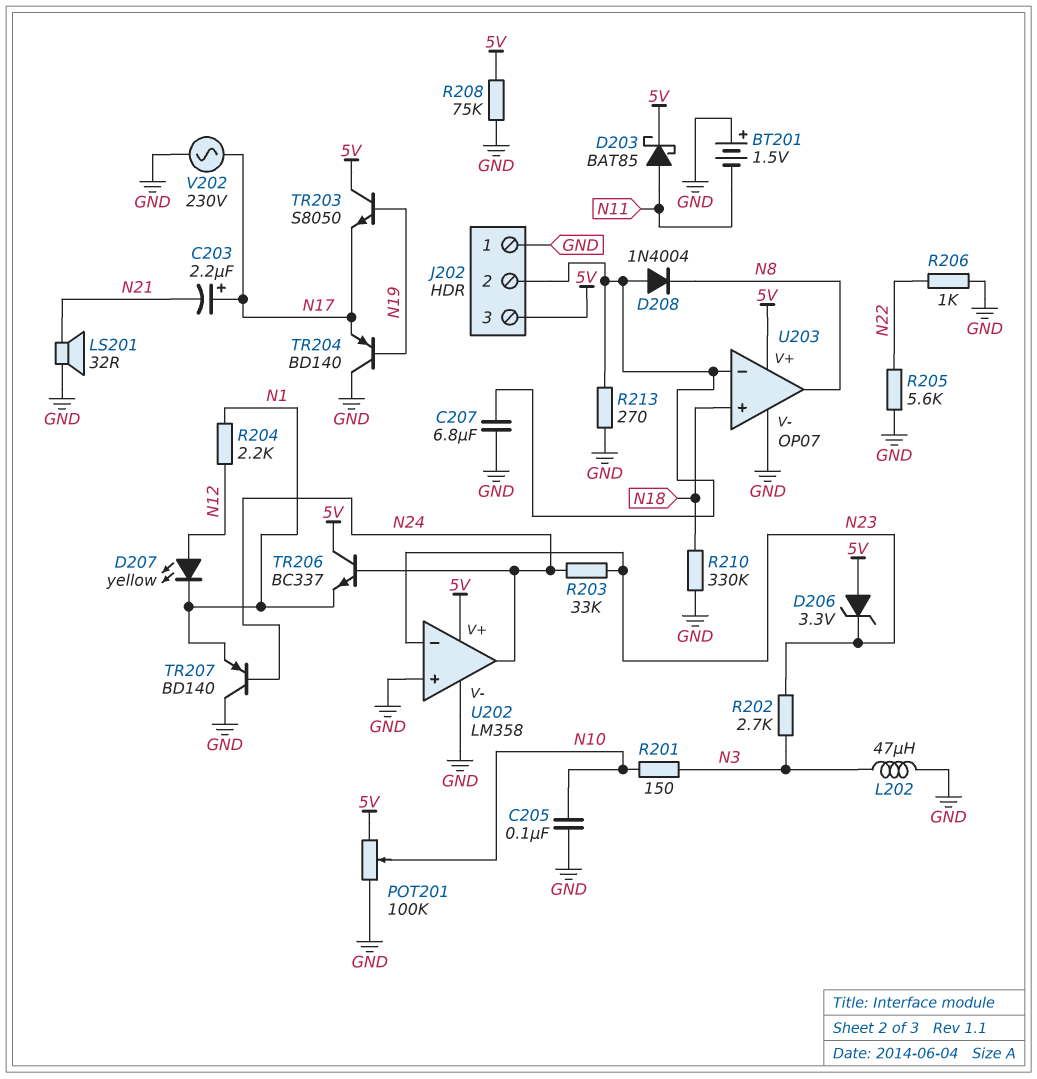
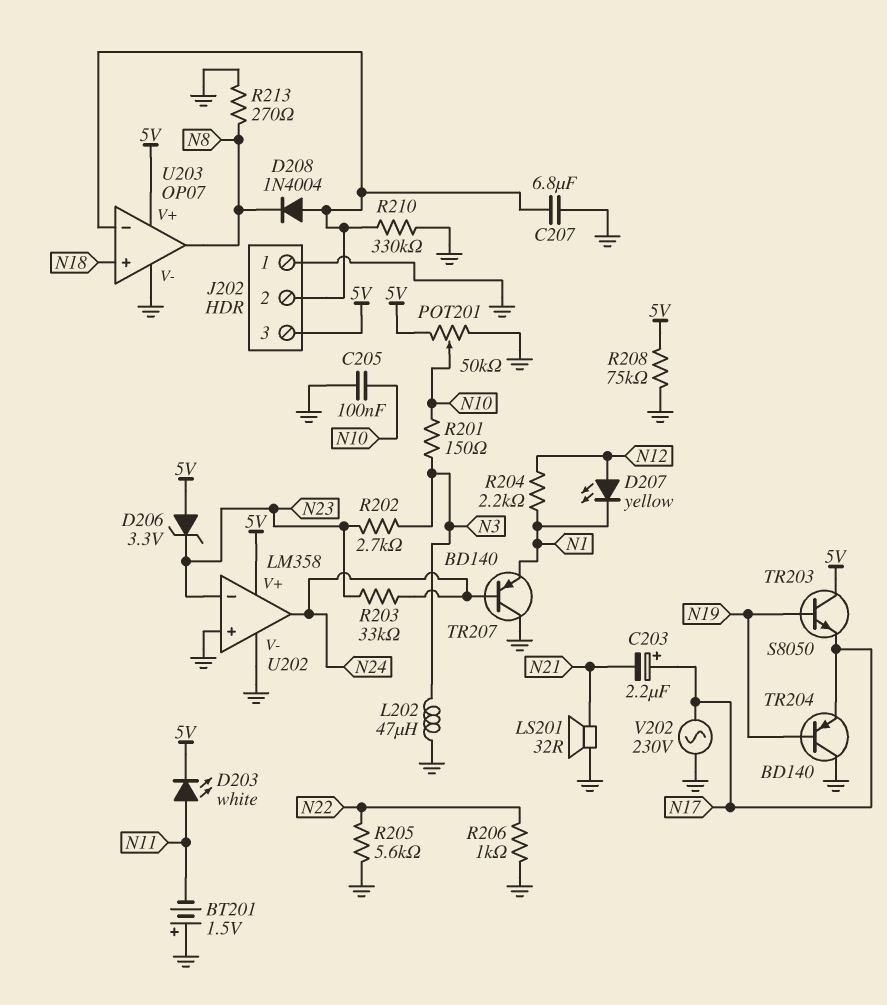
D203: schottky BAT85 (A N11, K 5V) -> LED white (A N11, K 5V)
POT201: 100k (5V, GND, wiper N10) -> 50k (5V, GND, wiper N10)
R210: 330k (GND, N18) -> 330k (GND, J202/2)
R213: 270 (GND, J202/2) -> 270 (GND, N8)
TR206: NPN BC337 (B N24, C 5V, E N1) -> none

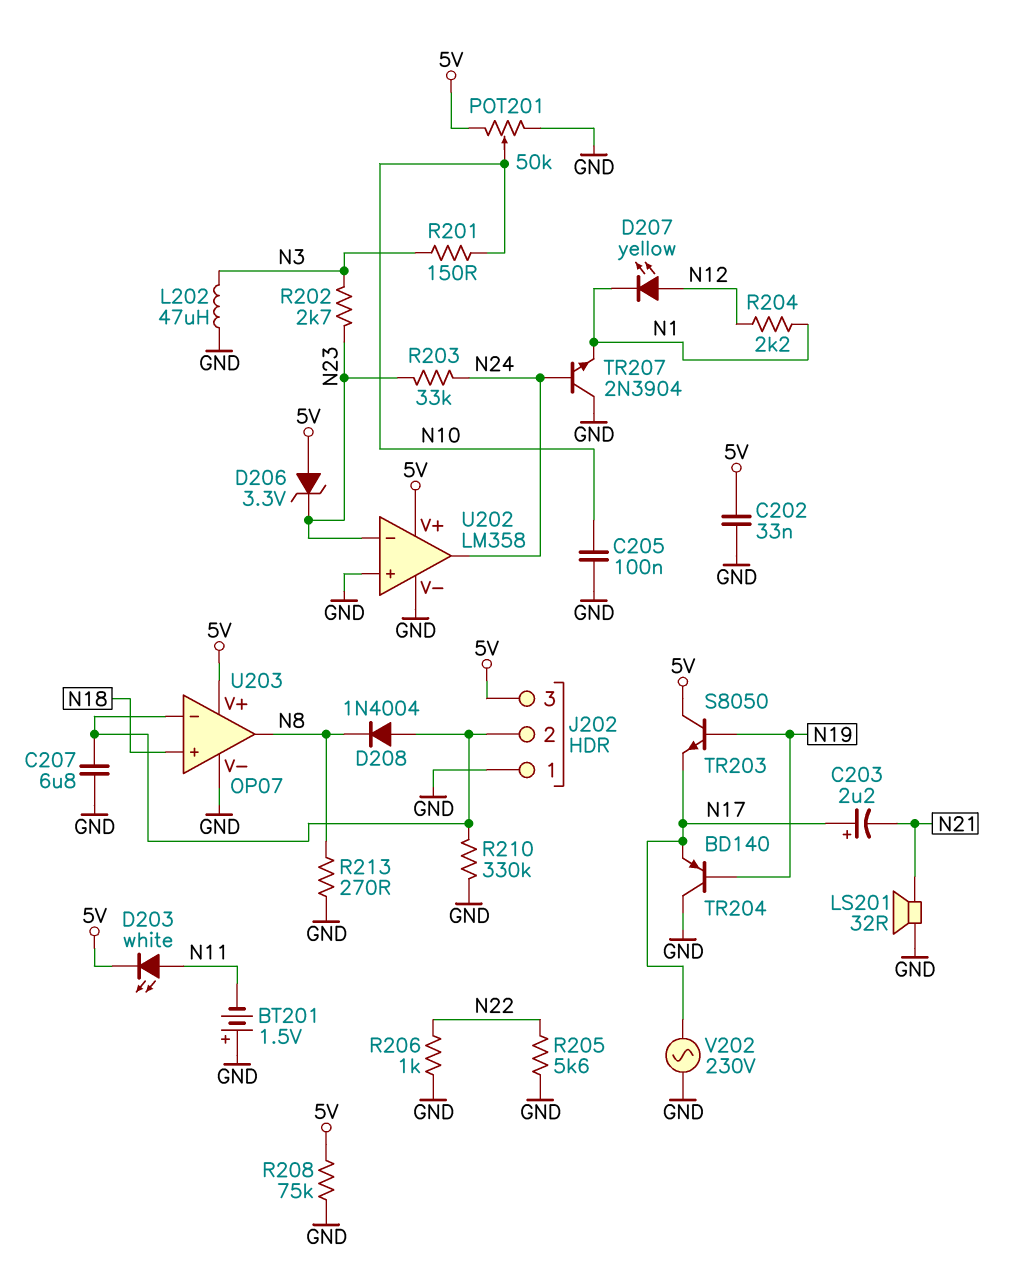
C202: none -> 33nF (5V, GND)
TR207: PNP BD140 (B N24, C GND, E N1) -> NPN 2N3904 (B N24, C GND, E N1)

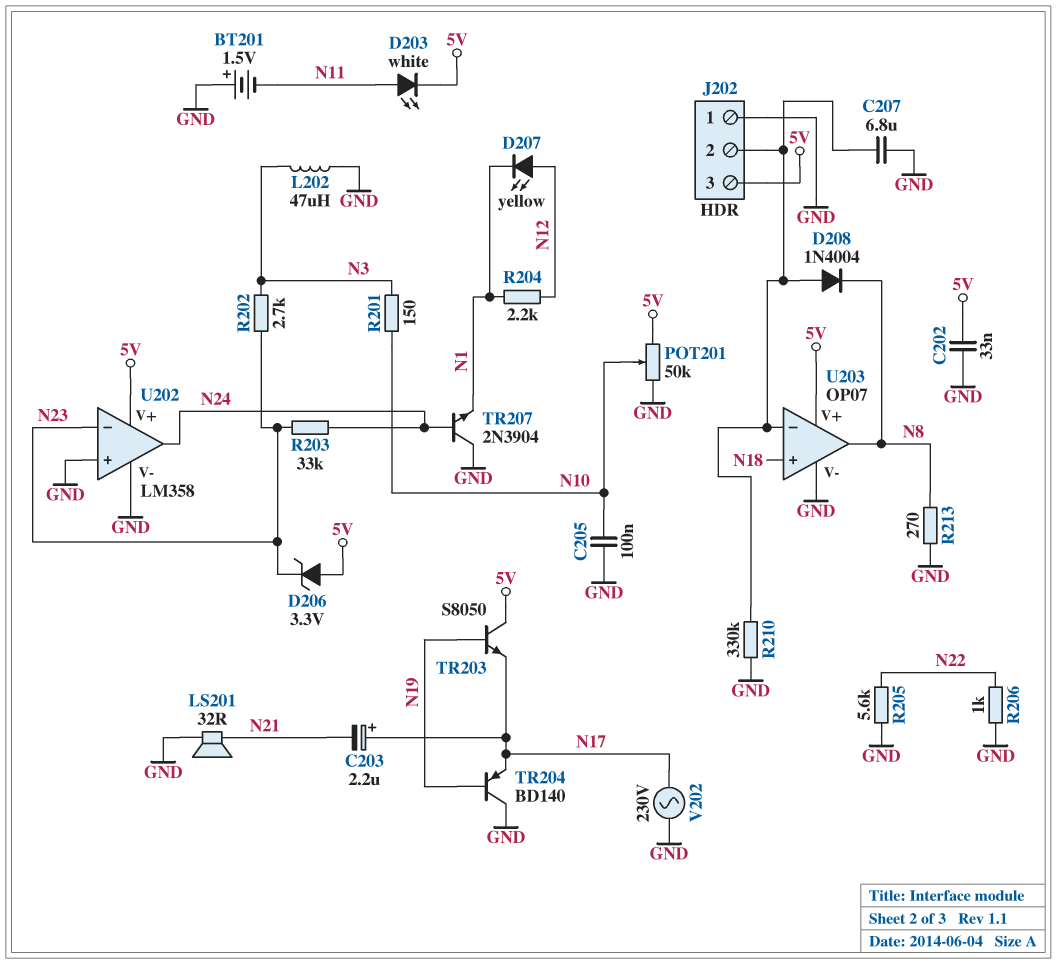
R208: 75k (5V, GND) -> none

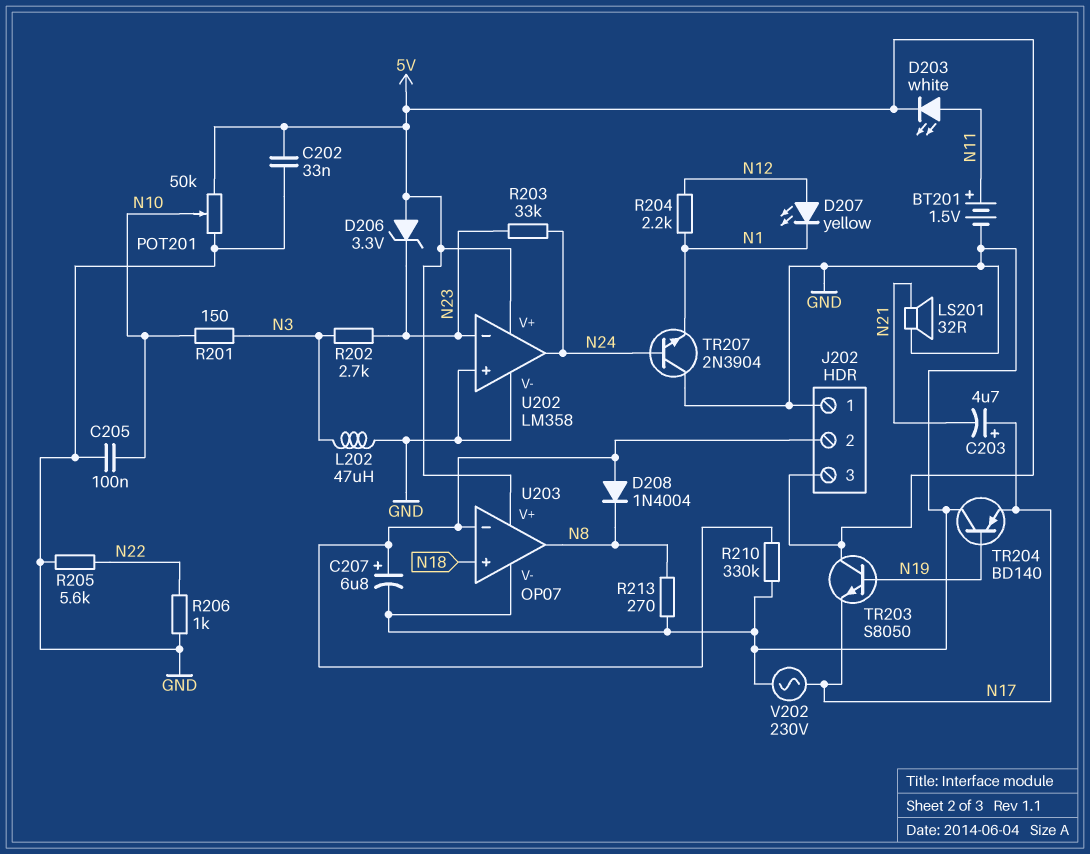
BT201: 1.5V (plus GND, minus N11) -> 1.5V (plus N11, minus GND)
C203: 2.2uF (plus N17, minus N21) -> 4.7uF (plus N17, minus N21)
C207: 6.8uF (GND, J202/2) -> 6.8uF (plus J202/2, minus GND)

